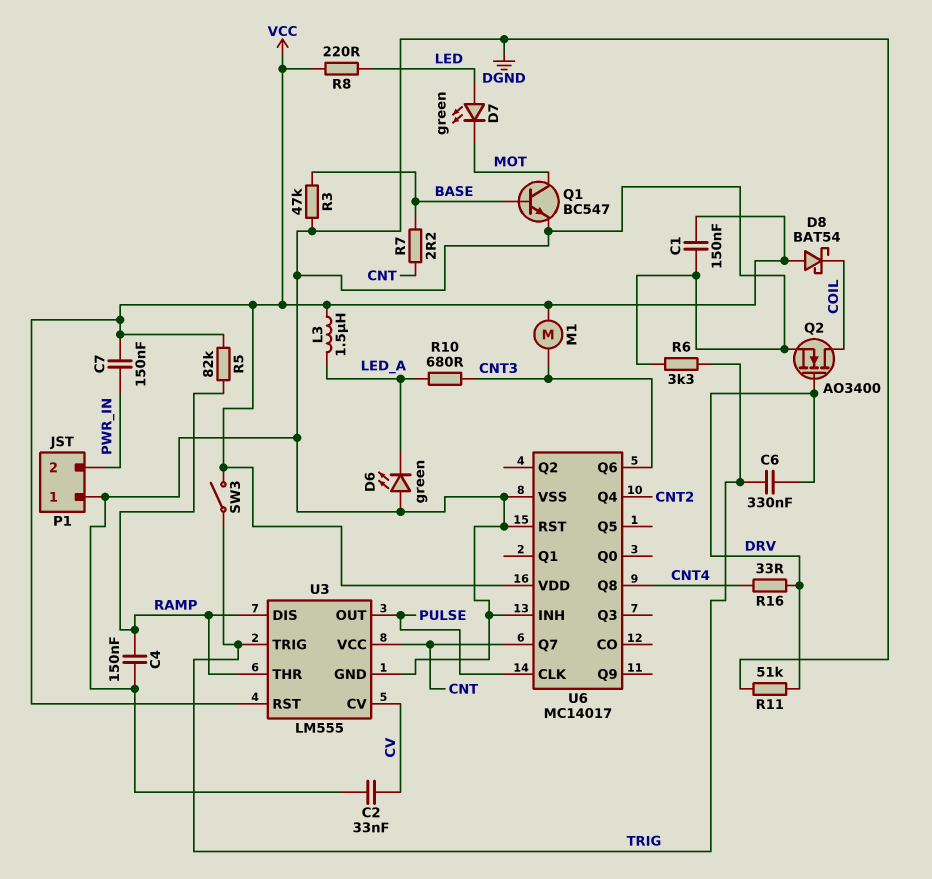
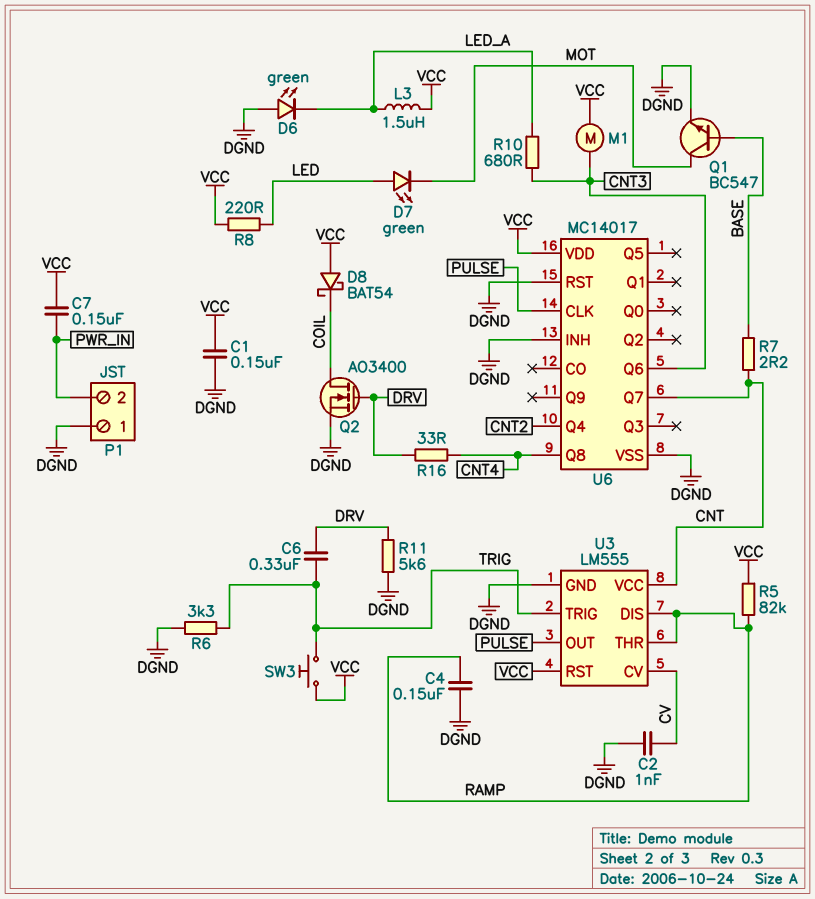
C2: 33nF (CV, DGND) -> 1nF (CV, DGND)
R3: 47k (BASE, DGND) -> none
R11: 51k (DGND, DRV) -> 5.6k (DGND, DRV)
SW3: switch (TRIG, VCC) -> button (TRIG, VCC)

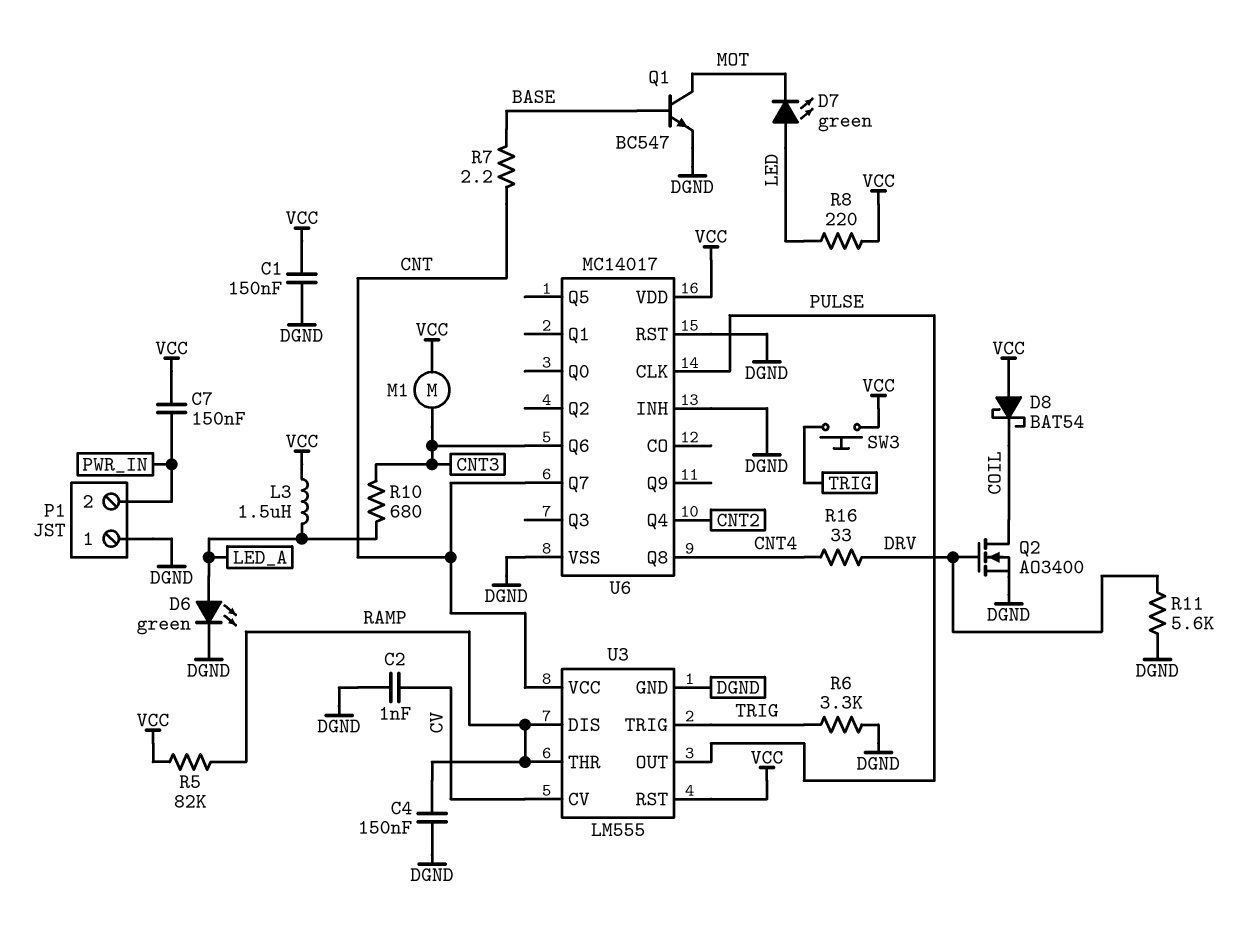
C6: 330nF (DRV, TRIG) -> none
D6: LED green (A DGND, K LED_A) -> LED green (A LED_A, K DGND)

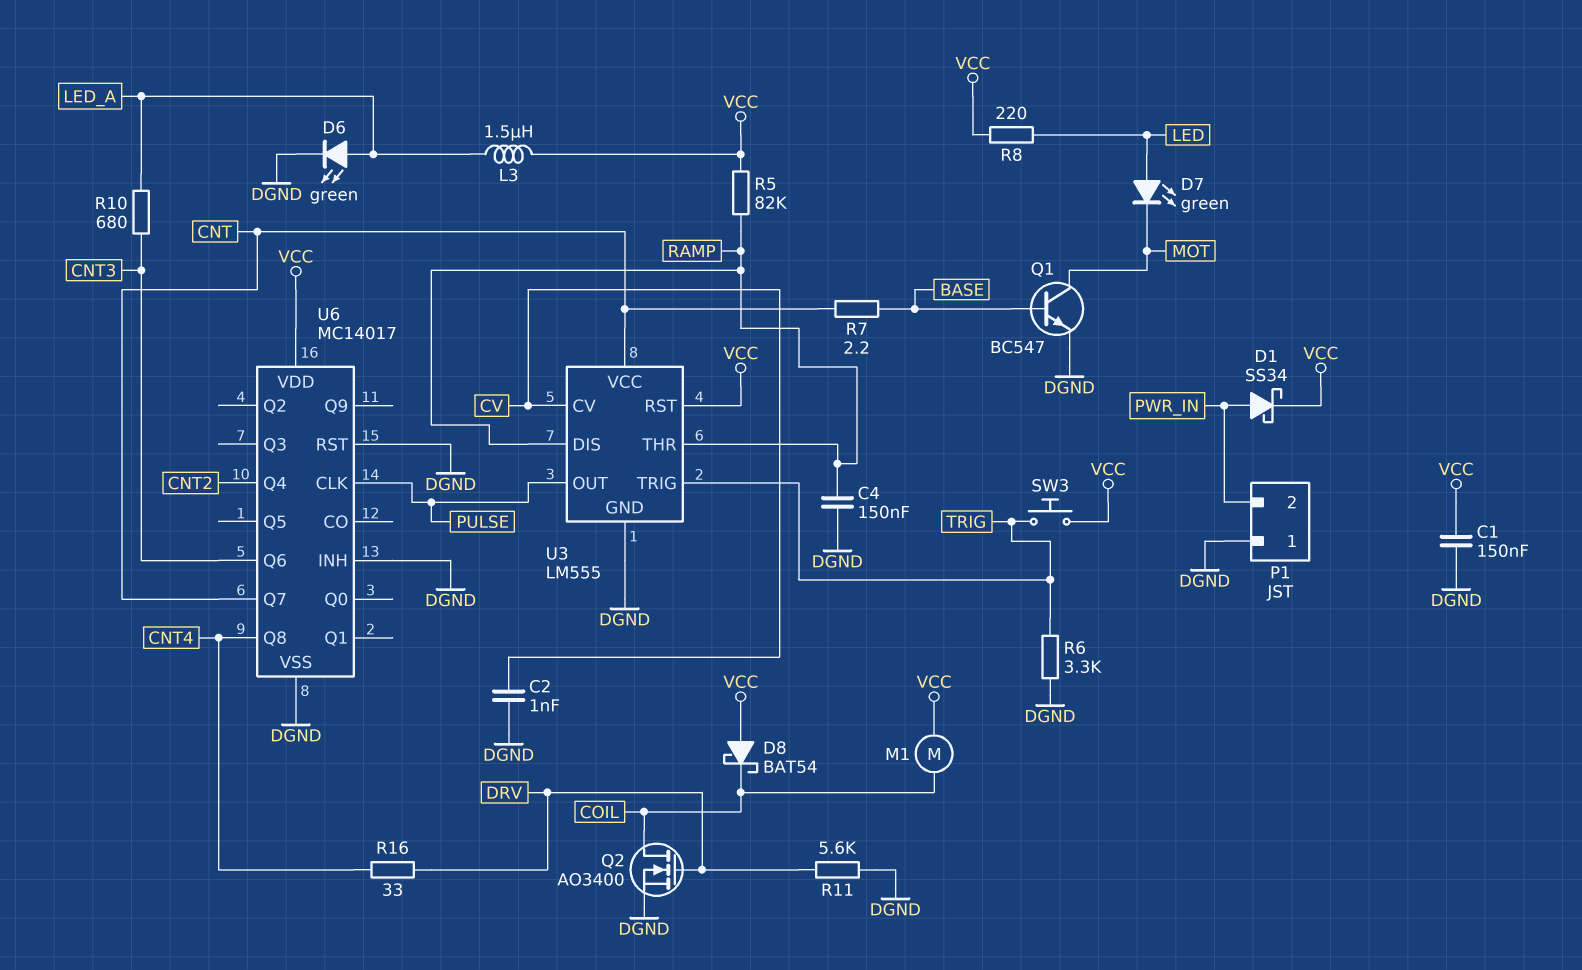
C7: 150nF (PWR_IN, VCC) -> none
D1: none -> schottky SS34 (A PWR_IN, K VCC)
M1: motor (CNT3, VCC) -> motor (COIL, VCC)

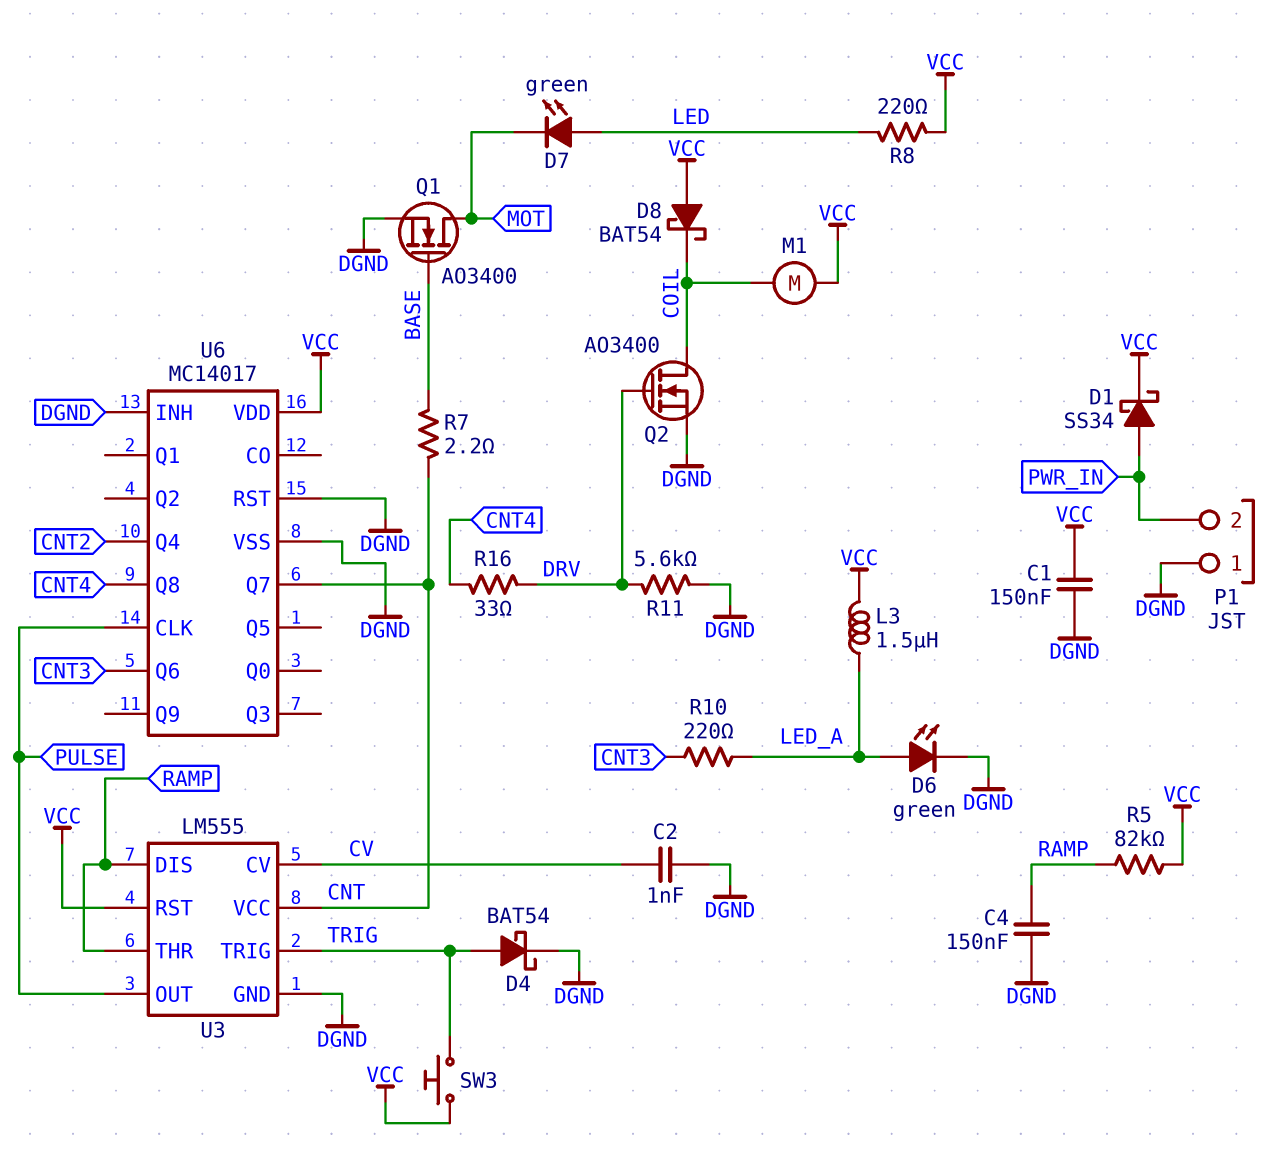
D4: none -> schottky BAT54 (A TRIG, K DGND)
Q1: NPN BC547 (B BASE, C MOT, E DGND) -> NMOS AO3400 (G BASE, D MOT, S DGND)
R6: 3.3k (DGND, TRIG) -> none
R10: 680 (CNT3, LED_A) -> 220 (CNT3, LED_A)

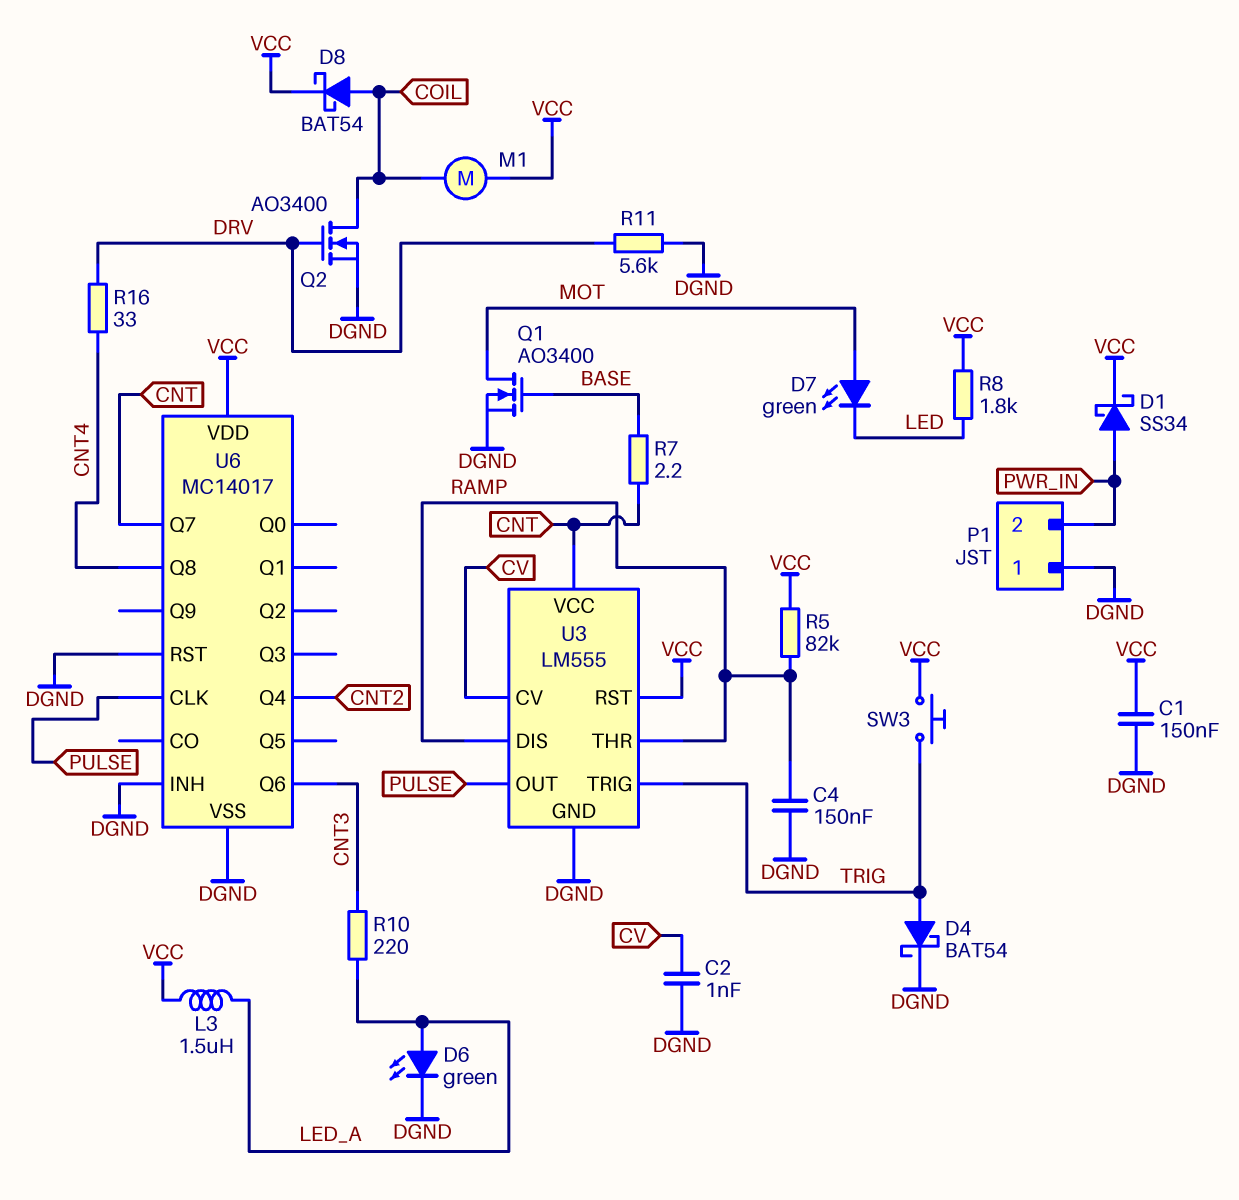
D7: LED green (A LED, K MOT) -> LED green (A MOT, K LED)
D8: schottky BAT54 (A VCC, K COIL) -> schottky BAT54 (A COIL, K VCC)
R8: 220 (LED, VCC) -> 1.8k (LED, VCC)

